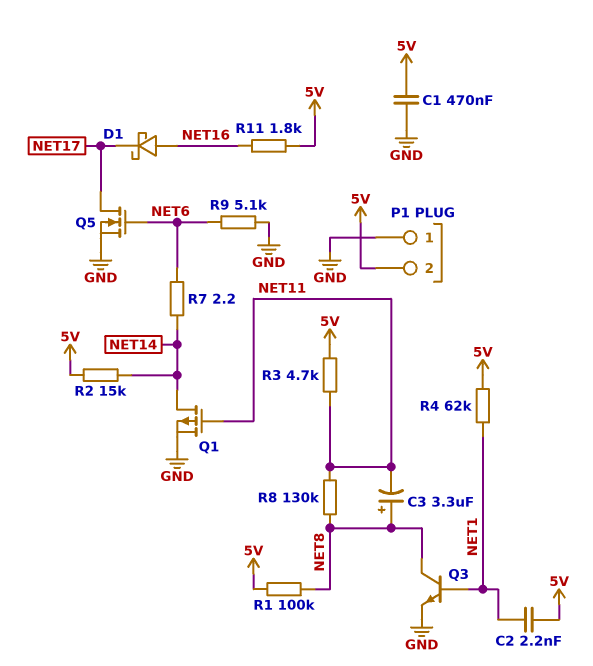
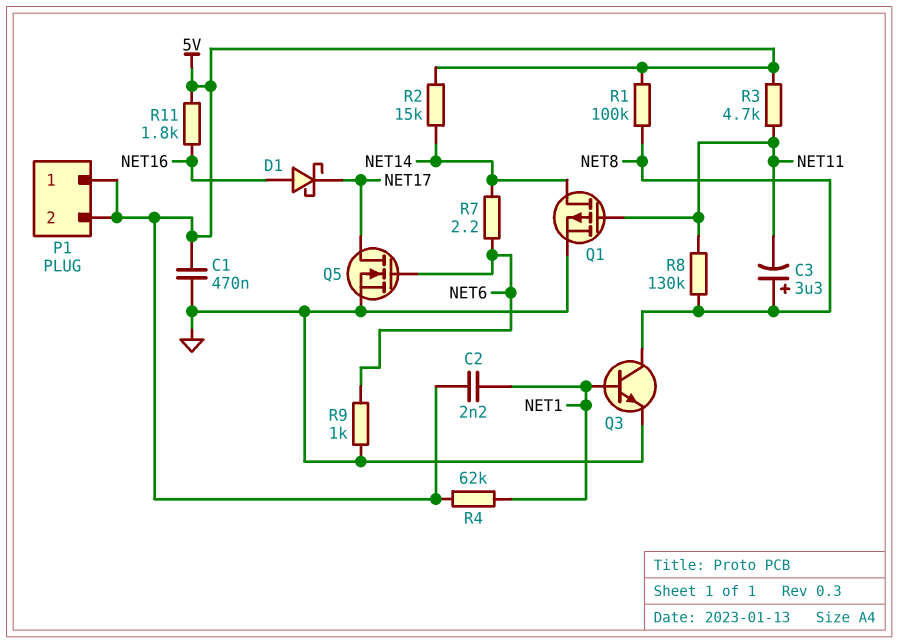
P1 pin 1: GND -> 5V
R9: 5.1k (GND, NET6) -> 1k (GND, NET6)

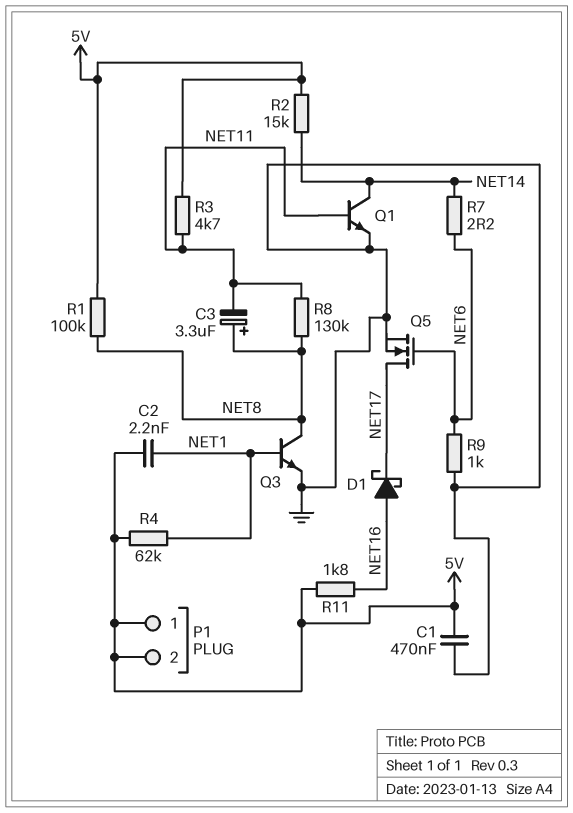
Q1: PMOS (G NET11, D NET14, S GND) -> NPN (B NET11, C NET14, E GND)

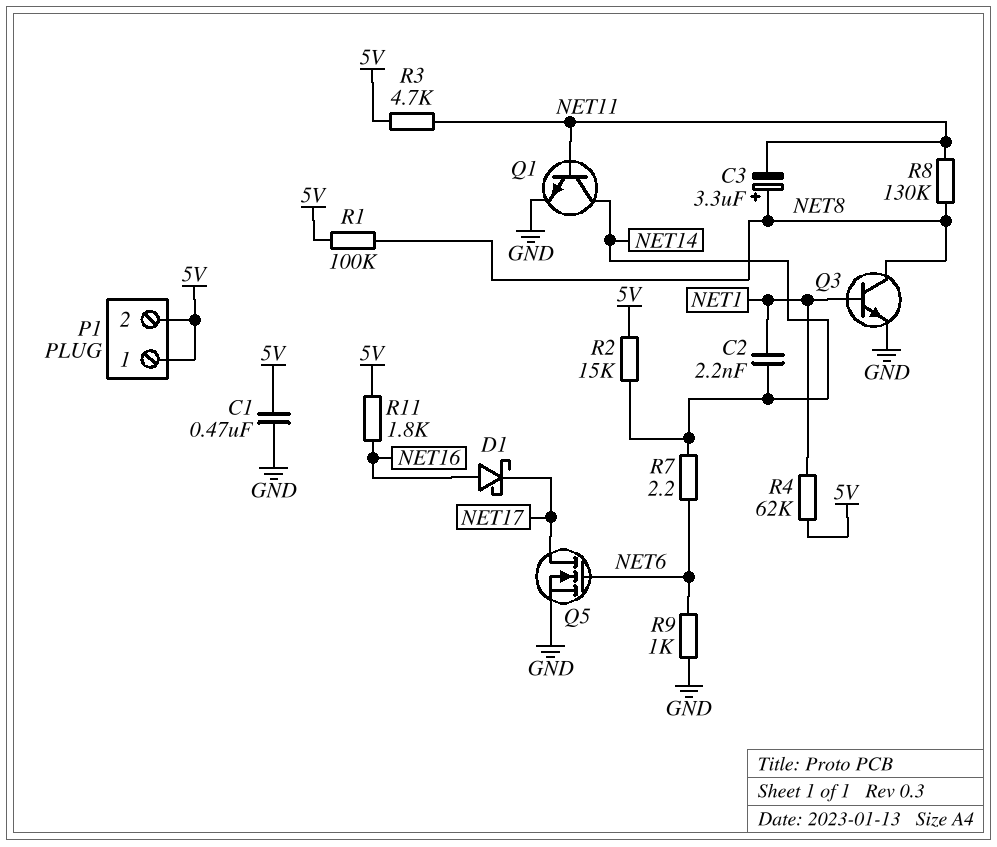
C2: 2.2nF (5V, NET1) -> 2.2nF (NET1, NET14)

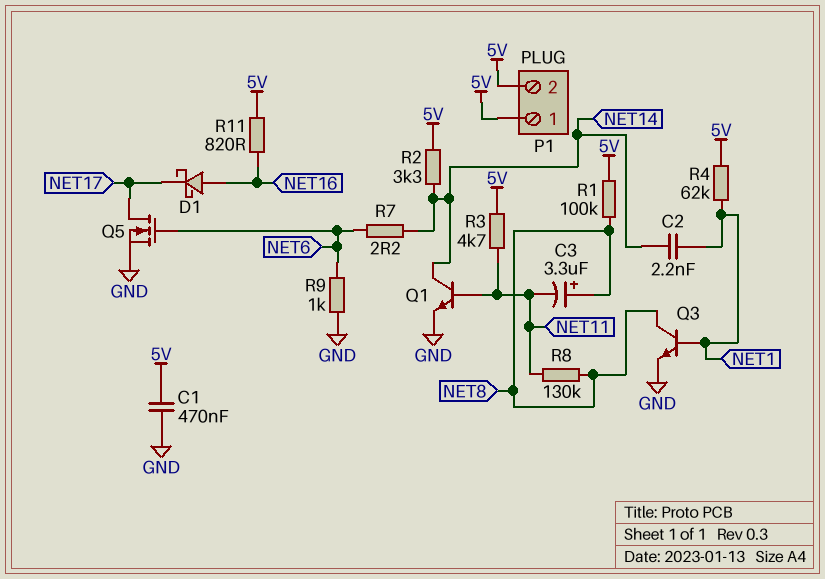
R2: 15k (5V, NET14) -> 3.3k (5V, NET14)
R11: 1.8k (5V, NET16) -> 820 (5V, NET16)

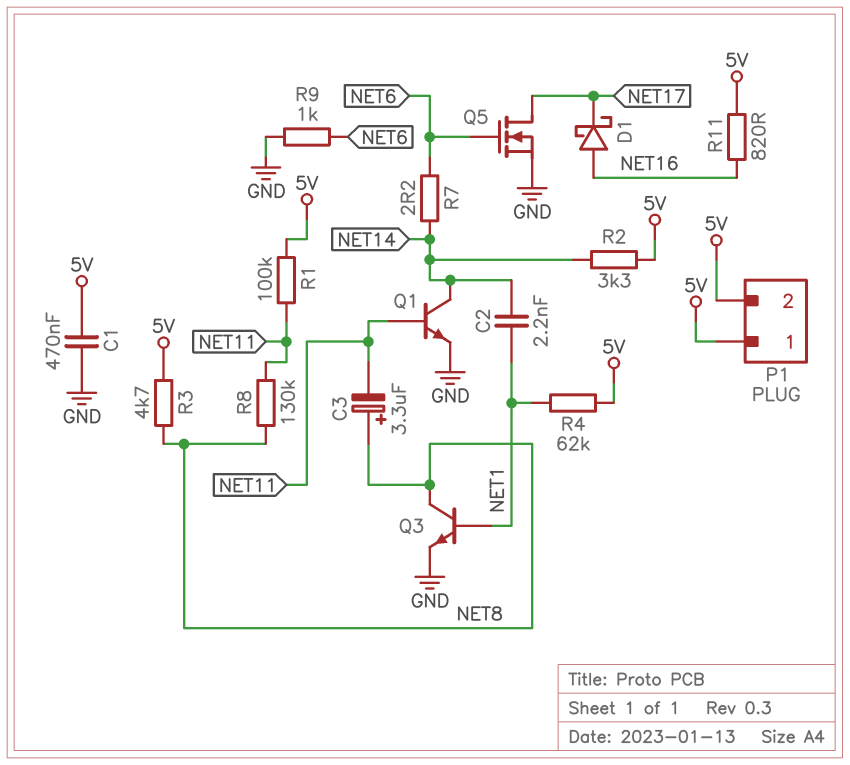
R1: 100k (5V, NET8) -> 100k (5V, NET11)
R3: 4.7k (5V, NET11) -> 4.7k (5V, NET8)

